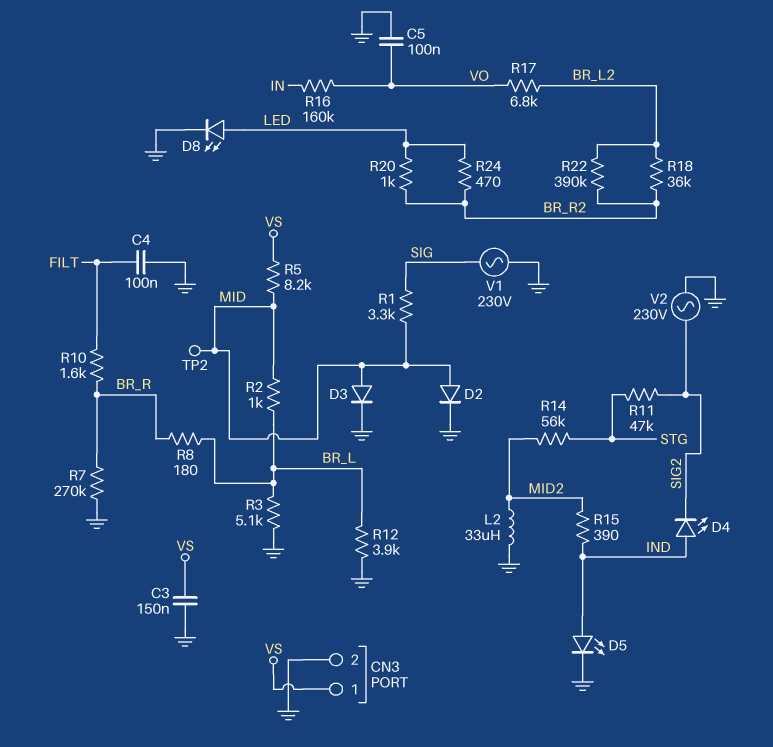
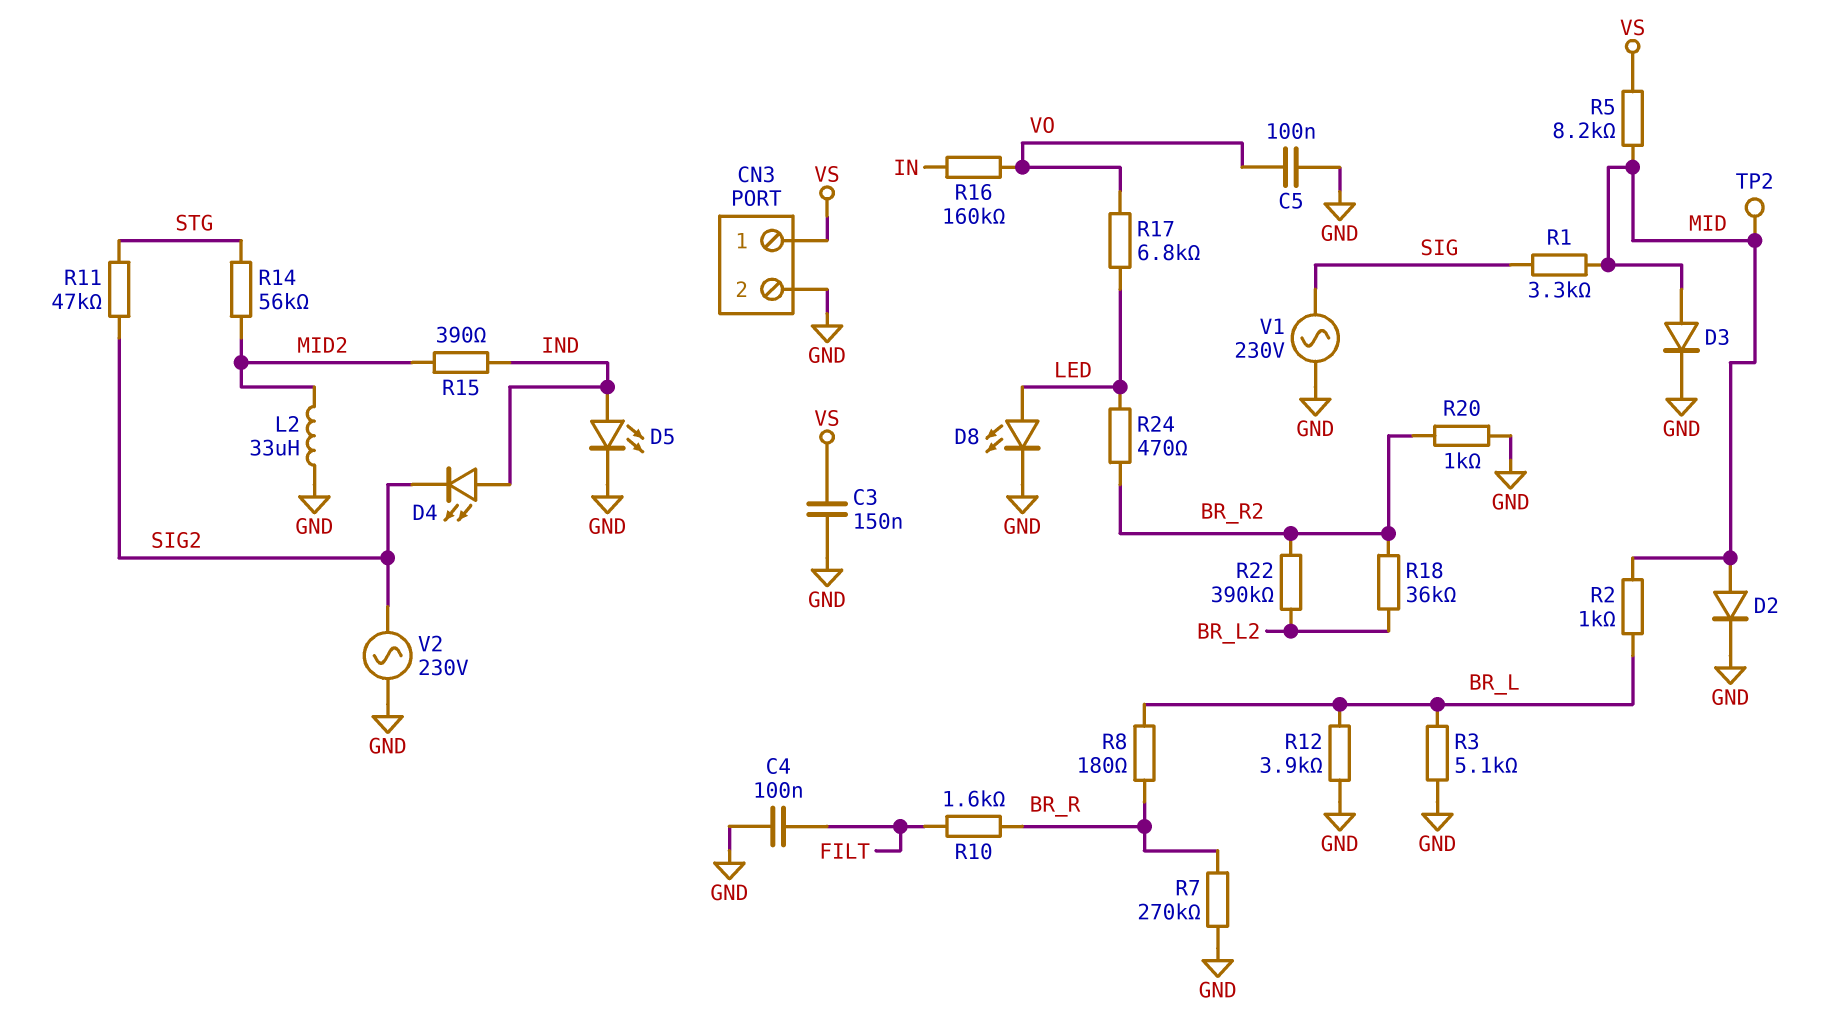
R17: 6.8k (BR_L2, VO) -> 6.8k (LED, VO)
R20: 1k (BR_R2, LED) -> 1k (BR_R2, GND)

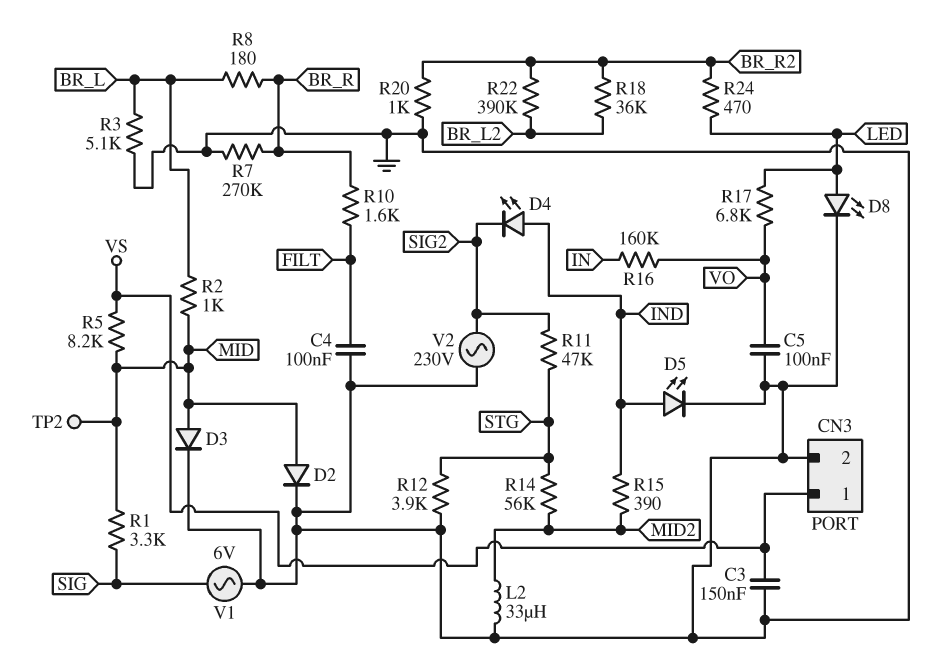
R12: 3.9k (BR_L, GND) -> 3.9k (GND, STG)
V1: AC 230V (GND, SIG) -> AC 6V (GND, SIG)

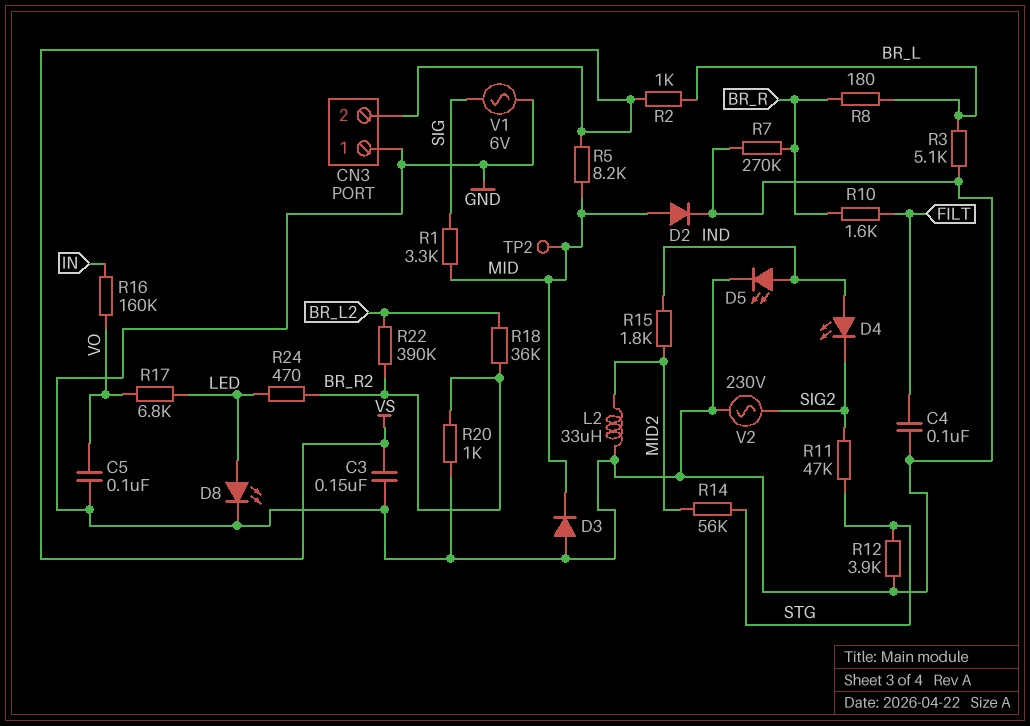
CN3 pin 1: VS -> GND
CN3 pin 2: GND -> VS
D3: diode (A MID, K GND) -> diode (A GND, K MID)
R2: 1k (BR_L, MID) -> 1k (BR_L, VS)
R15: 390 (IND, MID2) -> 1.8k (IND, MID2)

